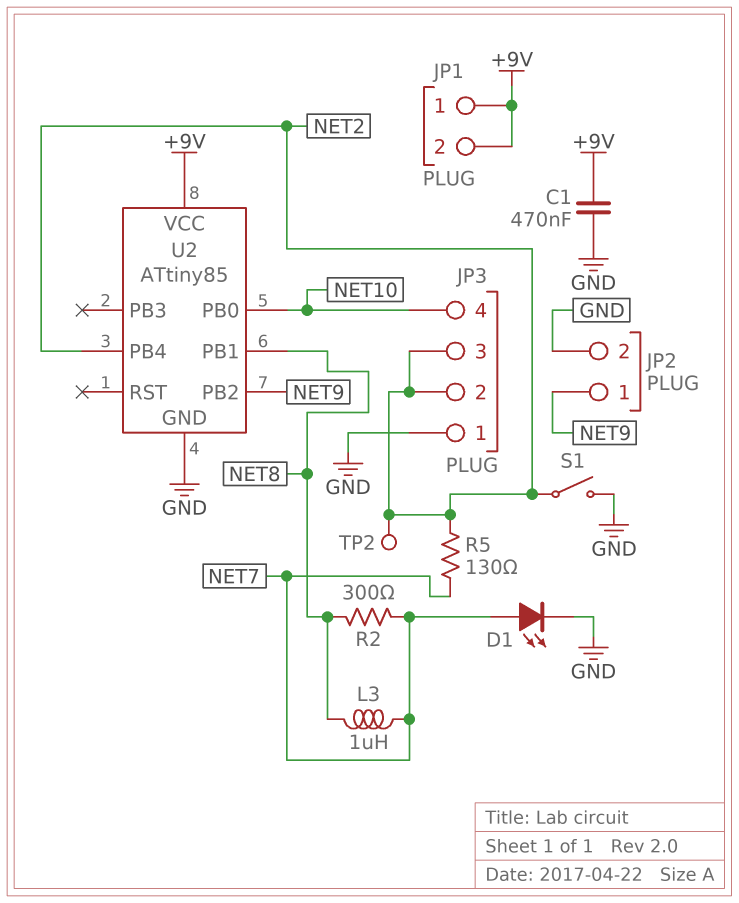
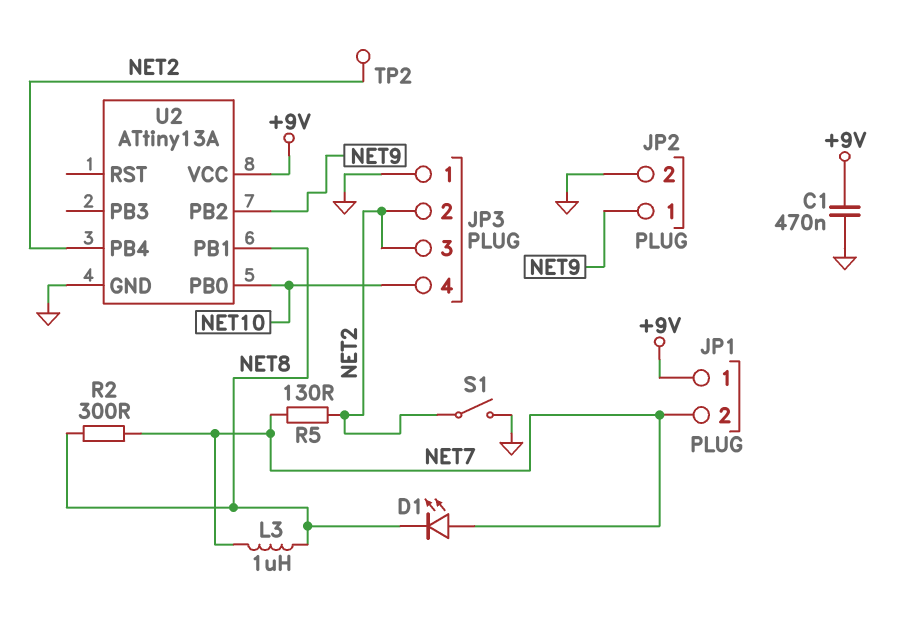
D1: LED (A NET7, K GND) -> LED (A NET7, K NET8)
JP1 pin 2: +9V -> NET7
U2: ATtiny85 -> ATtiny13A

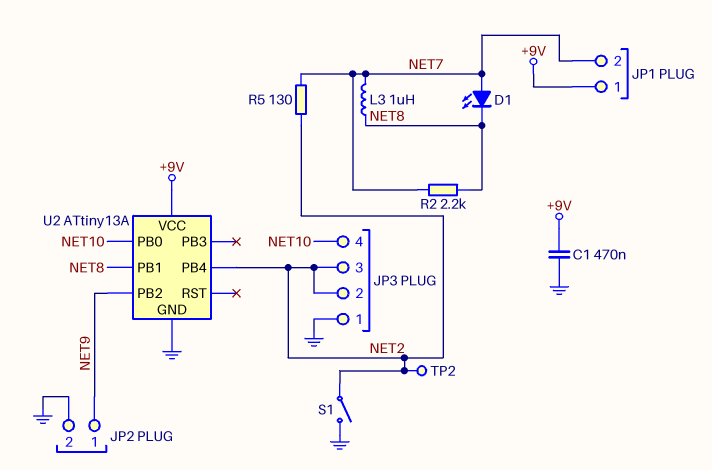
R2: 300 (NET7, NET8) -> 2.2k (NET7, NET8)

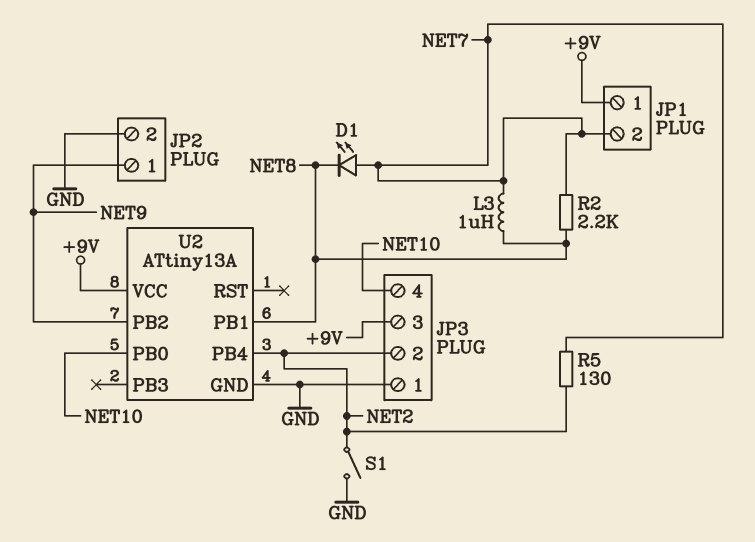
C1: 470nF (+9V, GND) -> none
JP3 pin 3: NET2 -> +9V
TP2: test point (NET2) -> none

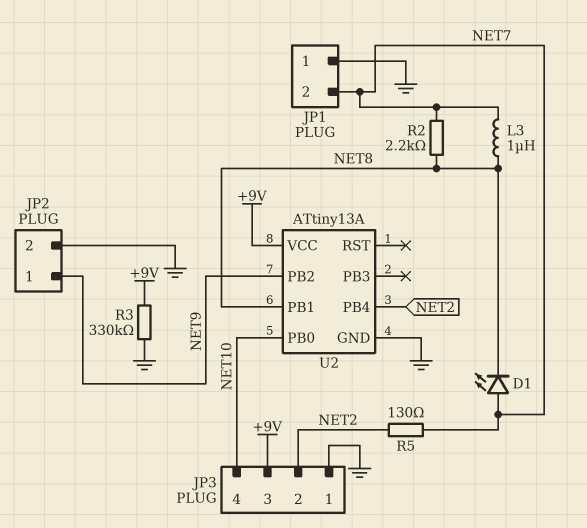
JP1 pin 1: +9V -> GND
R3: none -> 330k (+9V, GND)
S1: switch (GND, NET2) -> none

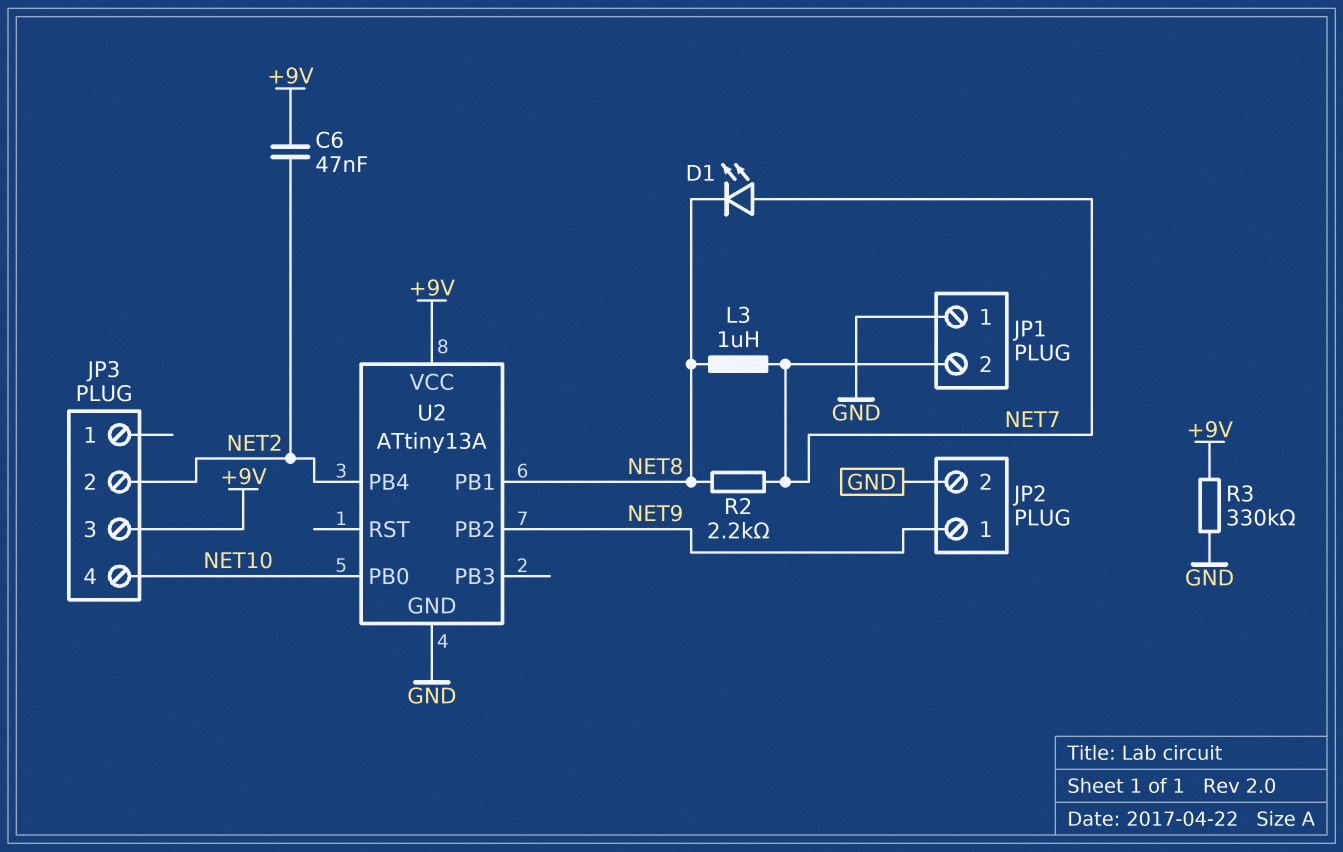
C6: none -> 47nF (+9V, NET2)
JP3 pin 1: GND -> none
R5: 130 (NET2, NET7) -> none

